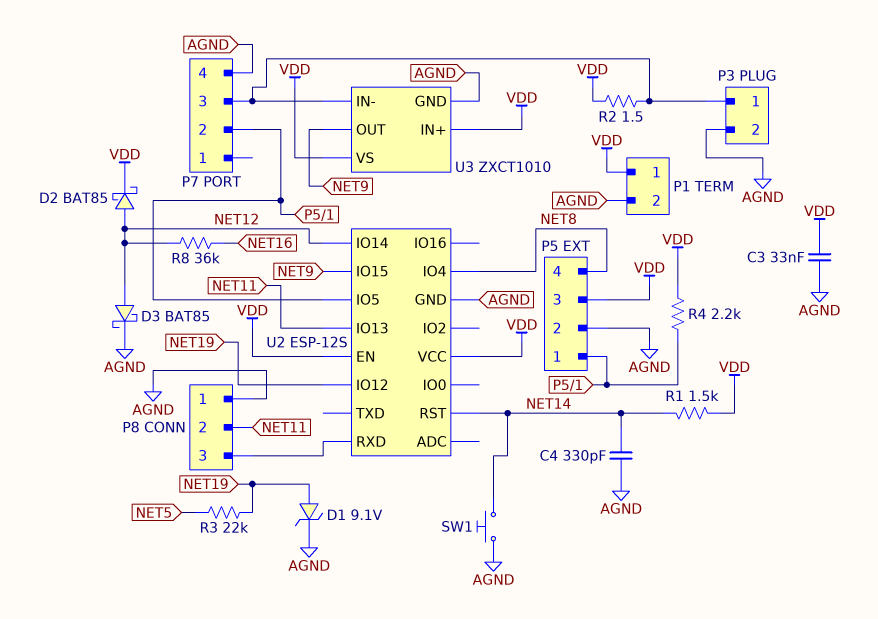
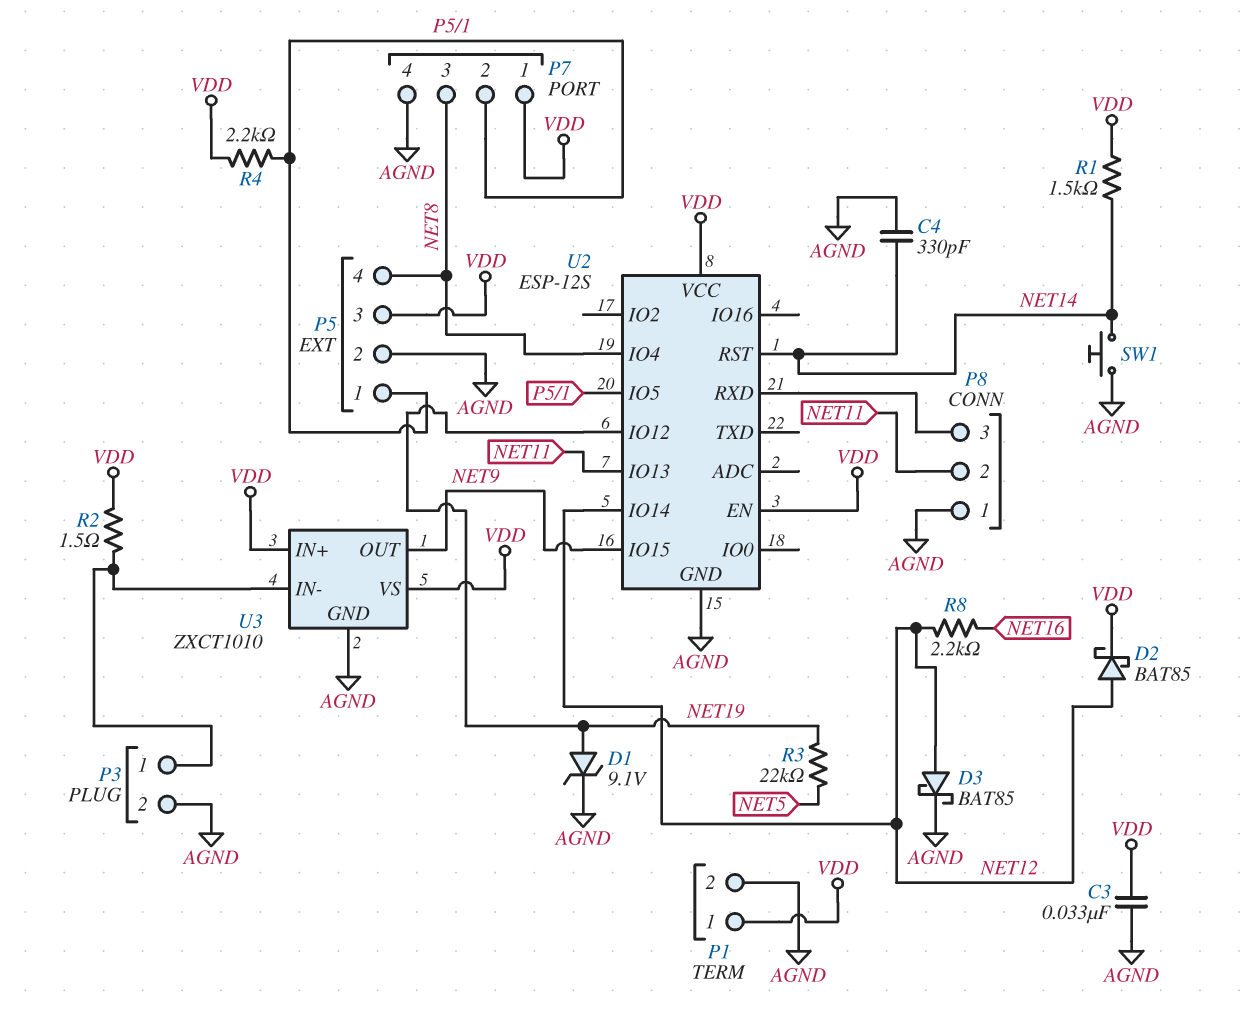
P7 pin 1: none -> VDD
P7 pin 3: P3/1 -> NET8
R8: 36k (NET12, NET16) -> 2.2k (NET12, NET16)

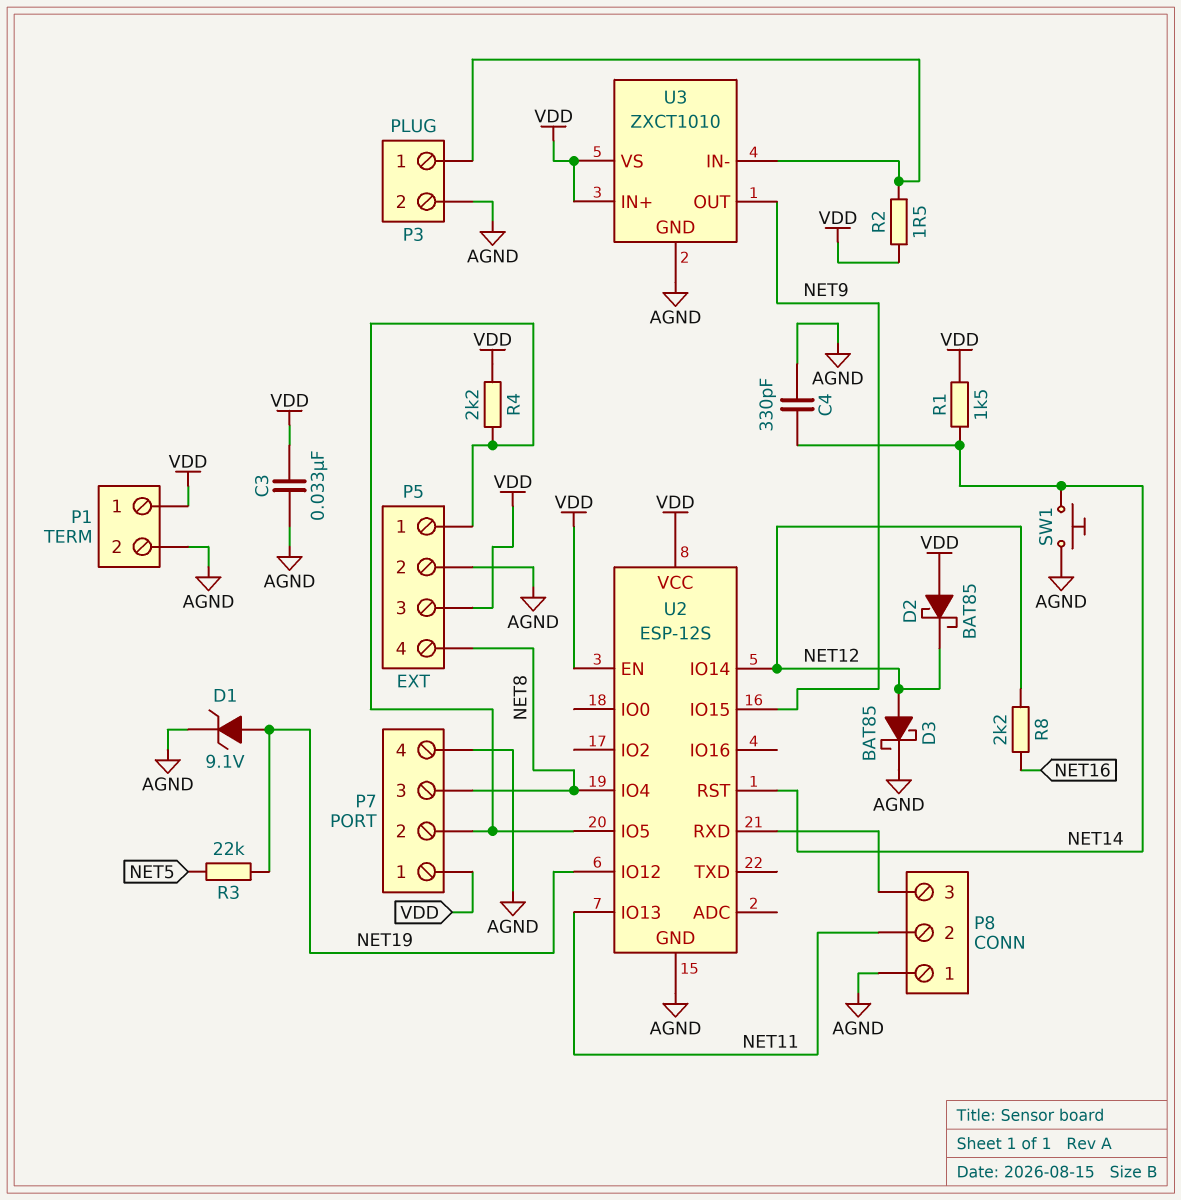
D2: schottky BAT85 (A NET12, K VDD) -> schottky BAT85 (A VDD, K NET12)

